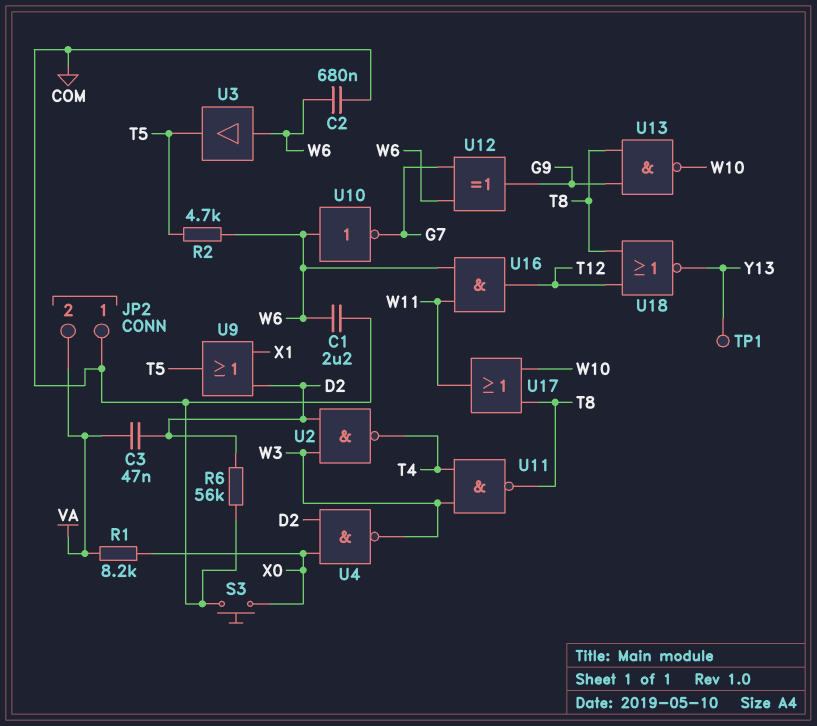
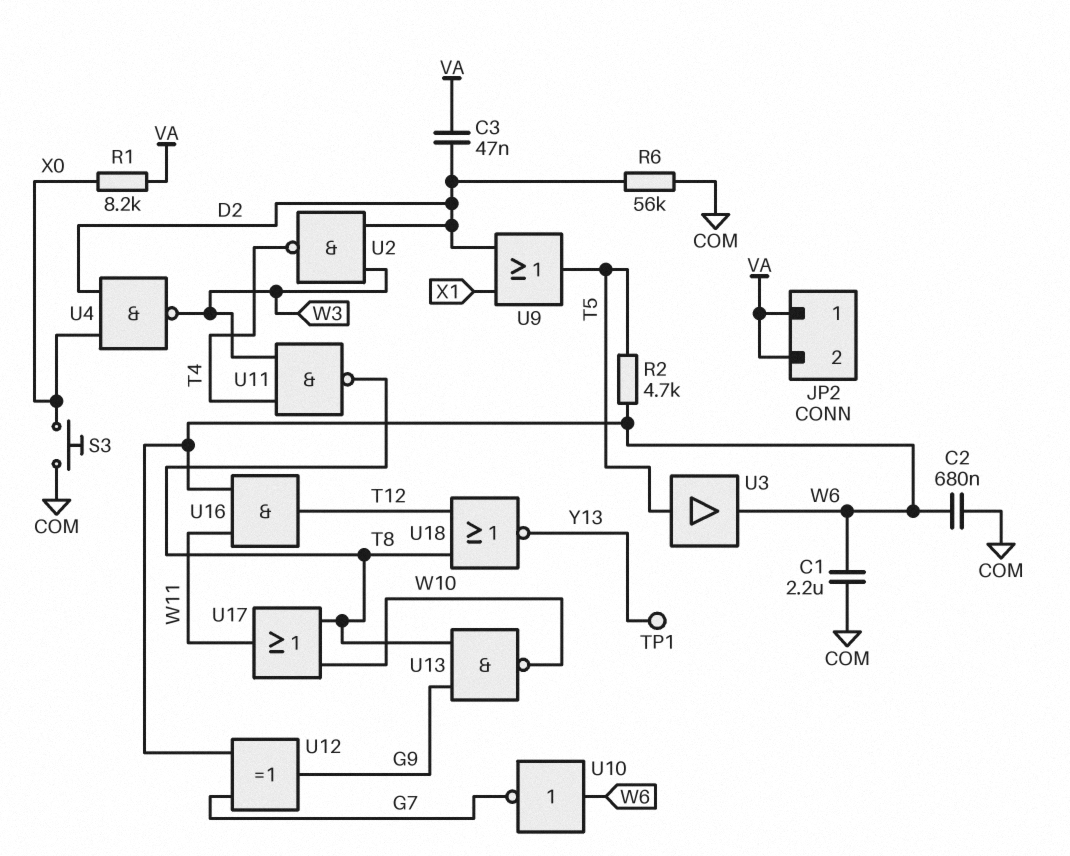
JP2 pin 1: COM -> VA
U3: buffer (in W6, out T5) -> buffer (in T5, out W6)

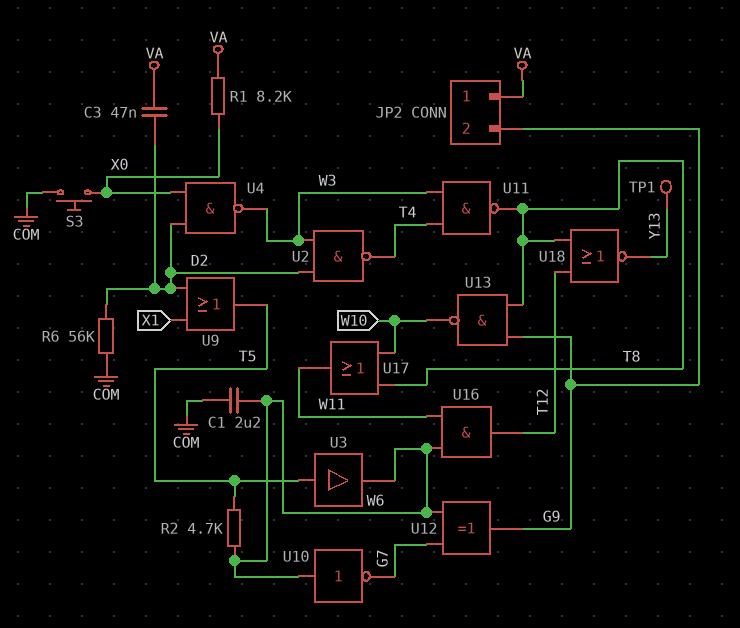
C2: 680nF (COM, W6) -> none
JP2 pin 2: VA -> G9

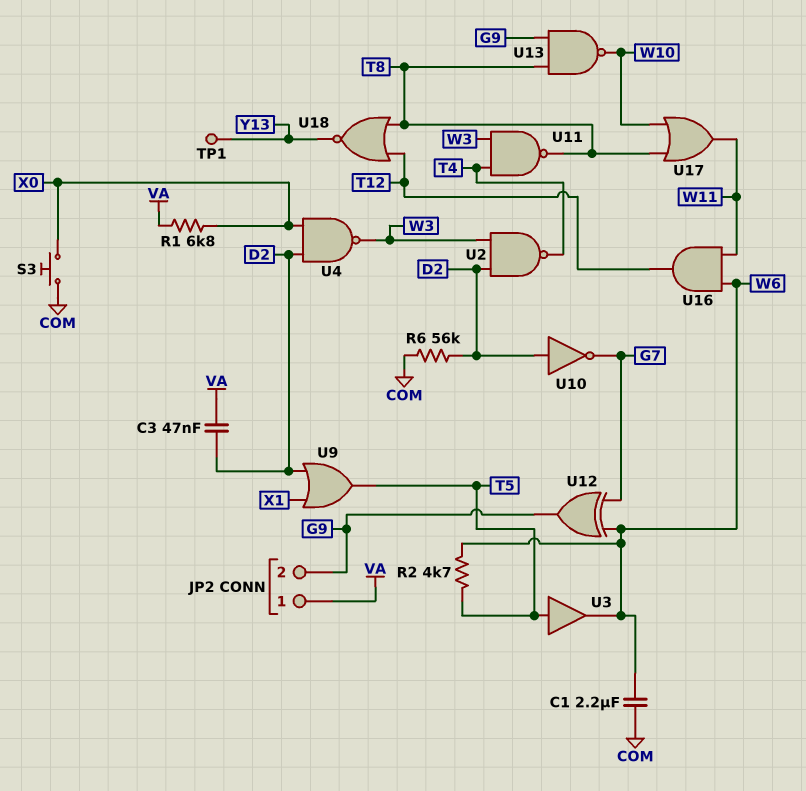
R1: 8.2k (VA, X0) -> 6.8k (VA, X0)
U10: NOT (in W6, out G7) -> NOT (in D2, out G7)

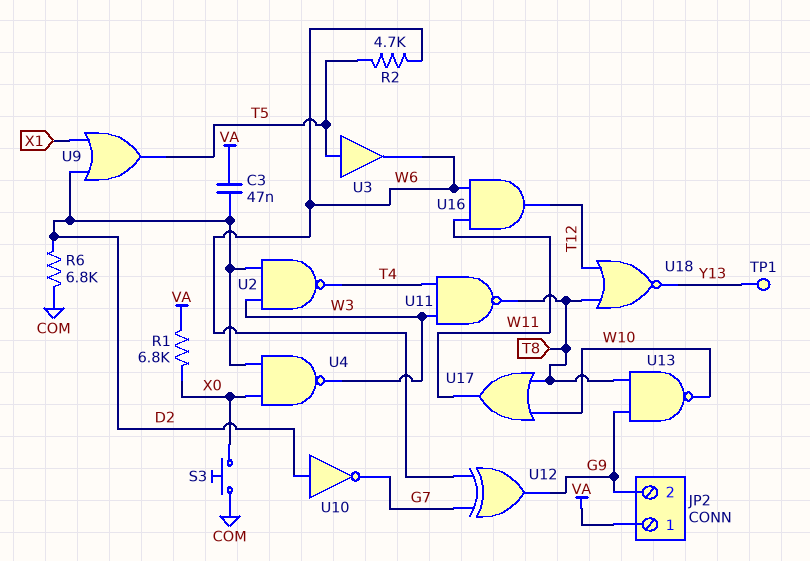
C1: 2.2uF (COM, W6) -> none
R6: 56k (COM, D2) -> 6.8k (COM, D2)

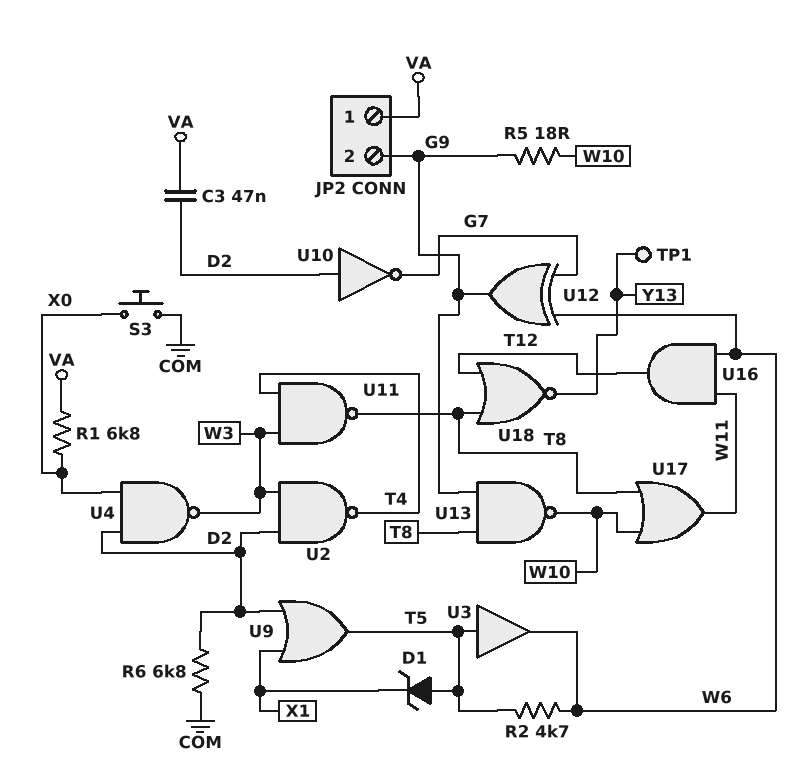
D1: none -> zener (A T5, K X1)
R5: none -> 18 (G9, W10)

